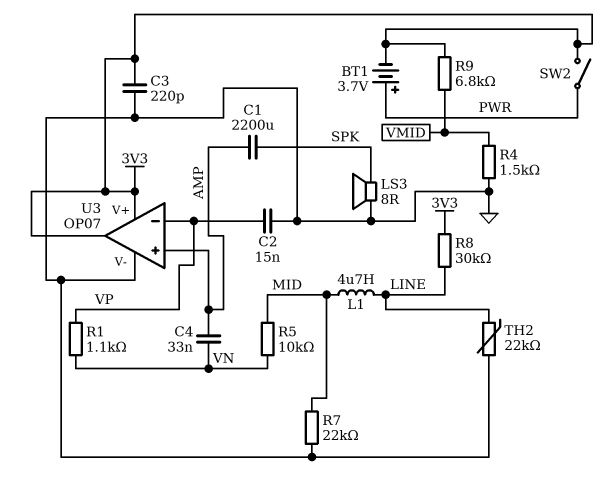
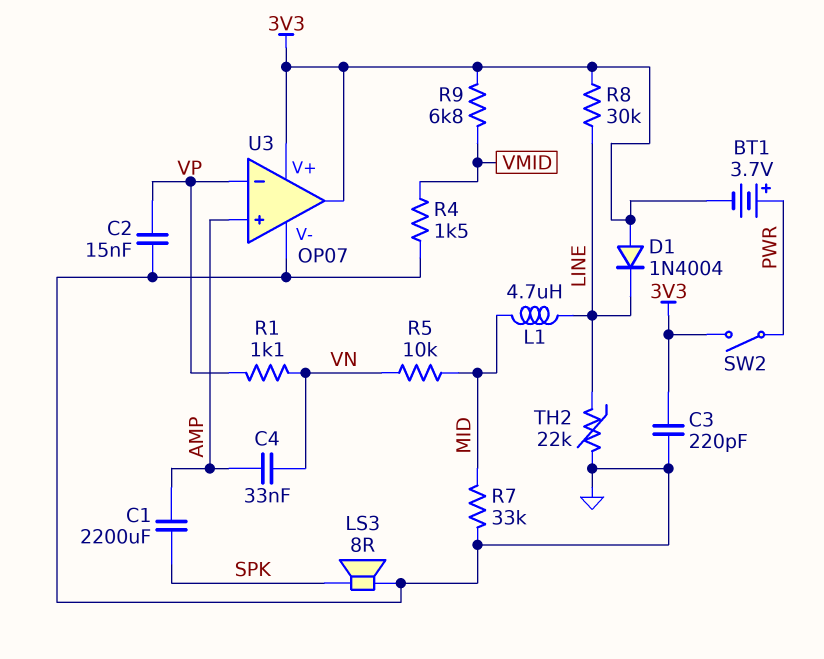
D1: none -> diode 1N4004 (A 3V3, K LINE)
R7: 22k (GND, MID) -> 33k (GND, MID)

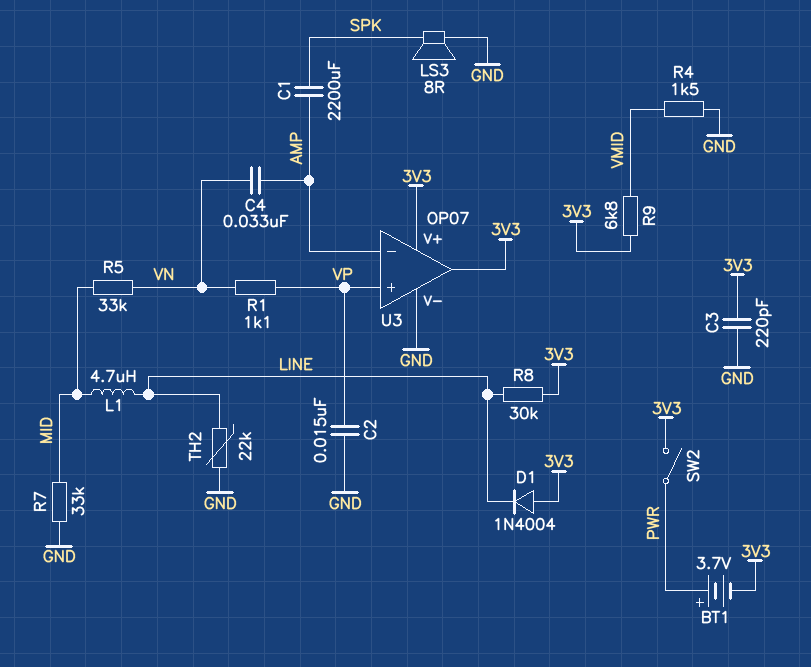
R5: 10k (MID, VN) -> 33k (MID, VN)
U3 pin in+: AMP -> VP
U3 pin in-: VP -> AMP

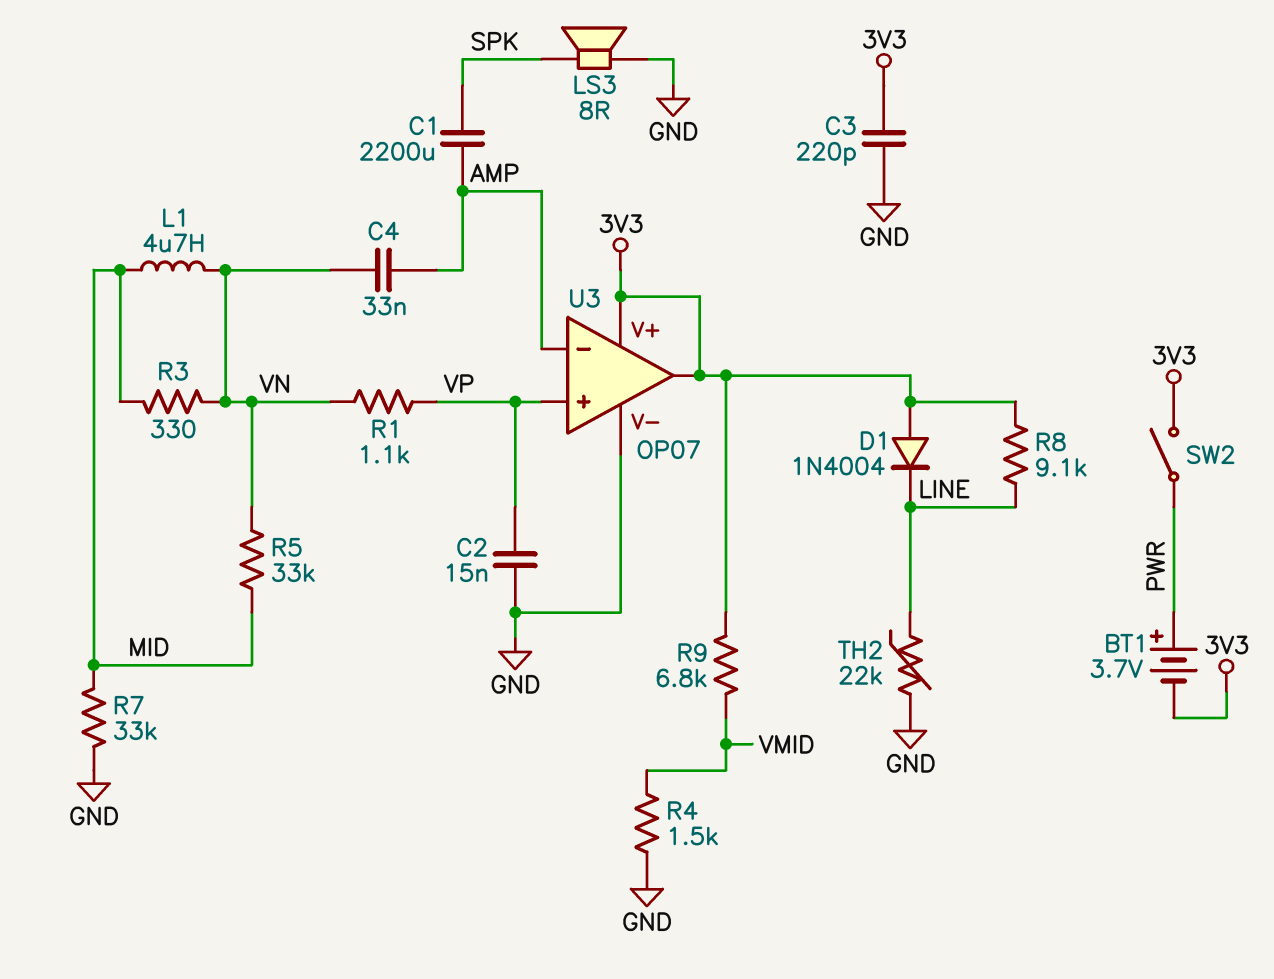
L1: 4.7uH (LINE, MID) -> 4.7uH (MID, VN)
R3: none -> 330 (MID, VN)
R8: 30k (3V3, LINE) -> 9.1k (3V3, LINE)

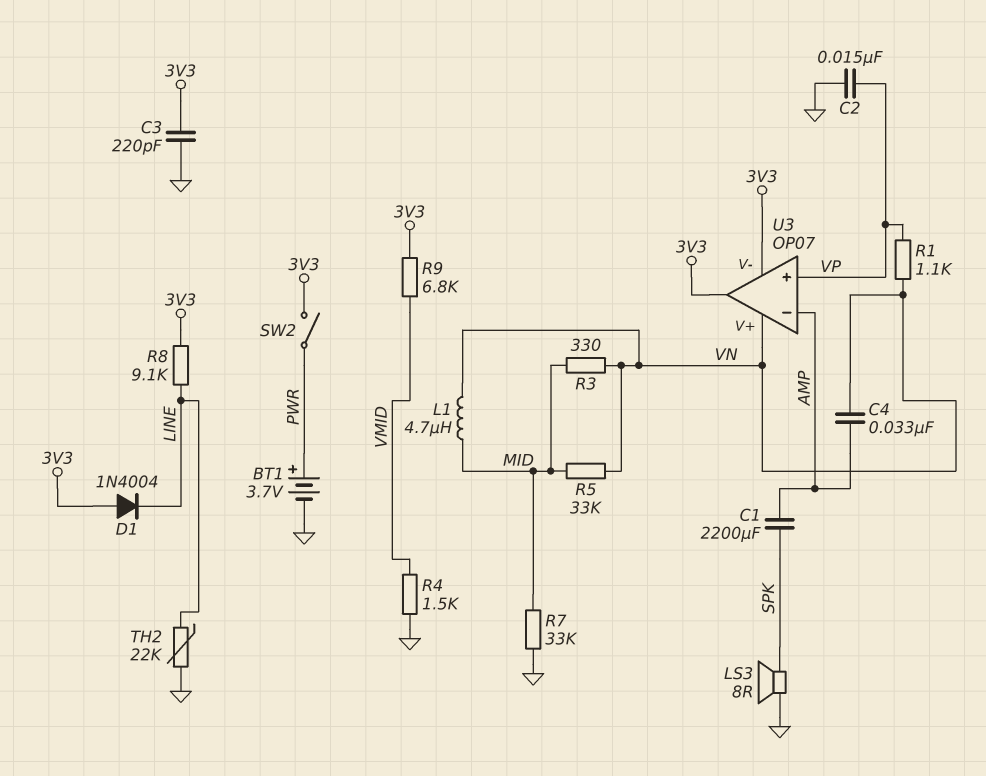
BT1: 3.7V (plus PWR, minus 3V3) -> 3.7V (plus PWR, minus GND)
U3 pin V+: 3V3 -> VN
U3 pin V-: GND -> 3V3

